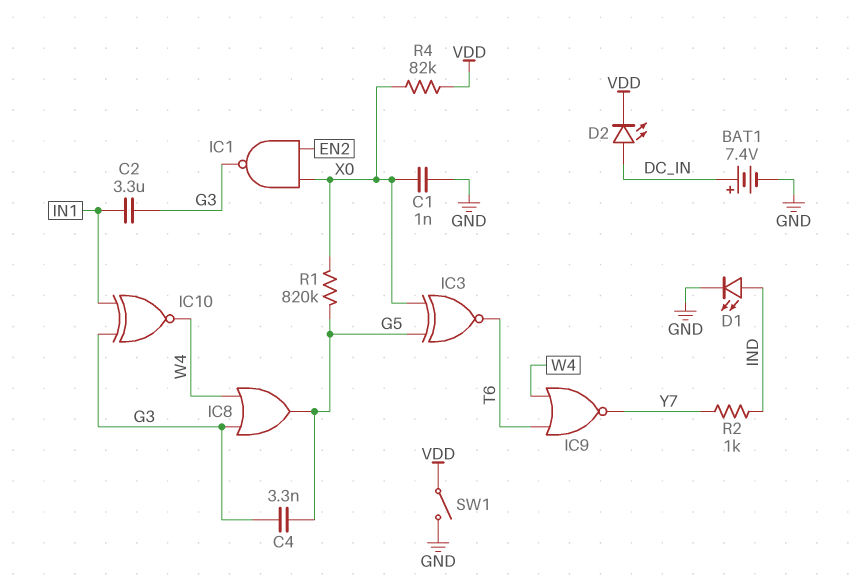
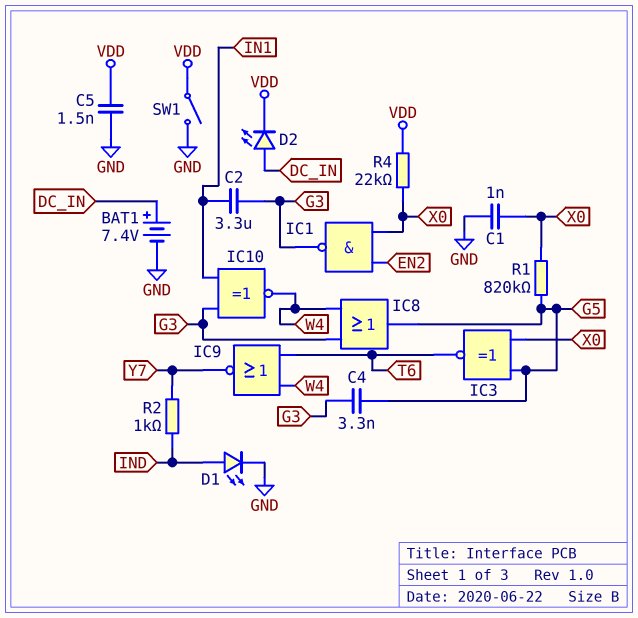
C5: none -> 1.5nF (GND, VDD)
R4: 82k (VDD, X0) -> 22k (VDD, X0)

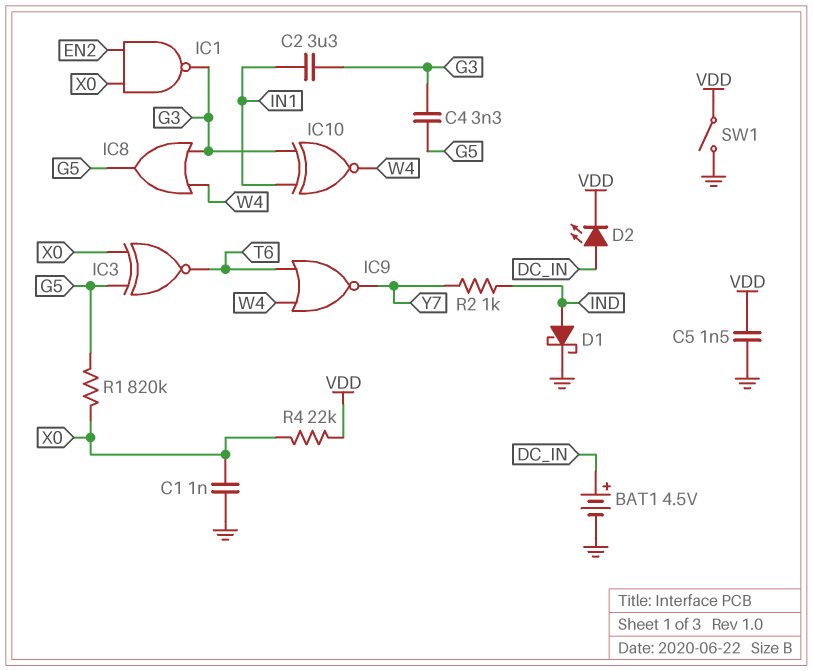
BAT1: 7.4V (plus DC_IN, minus GND) -> 4.5V (plus DC_IN, minus GND)
D1: LED (A IND, K GND) -> schottky (A IND, K GND)

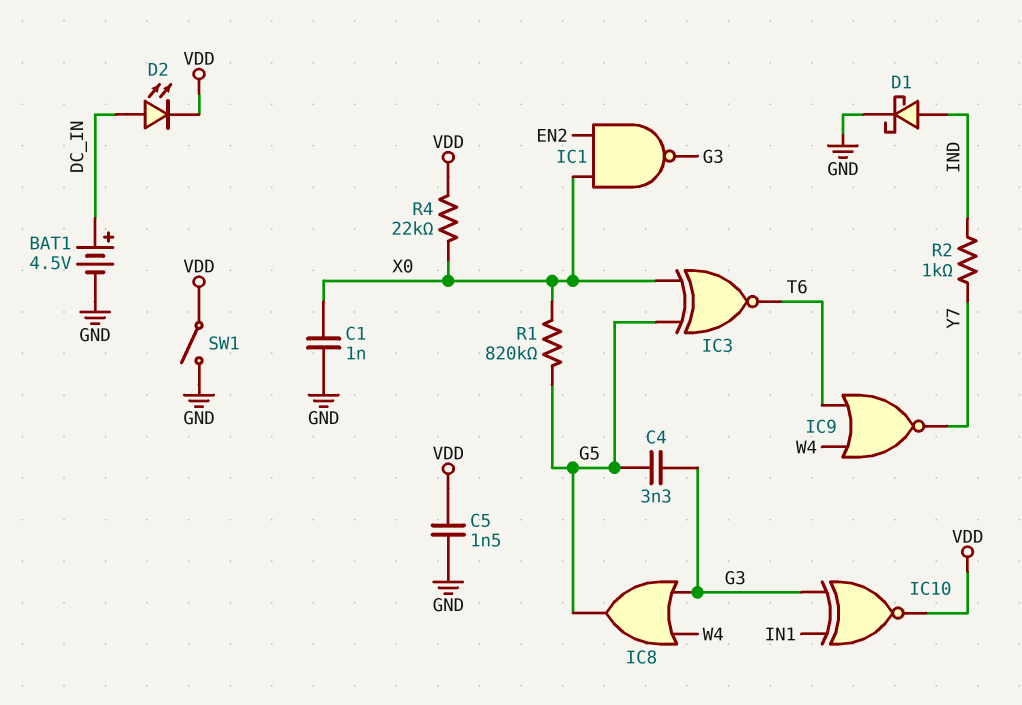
C2: 3.3uF (G3, IN1) -> none
IC10: XNOR (in G3, in IN1, out W4) -> XNOR (in G3, in IN1, out VDD)

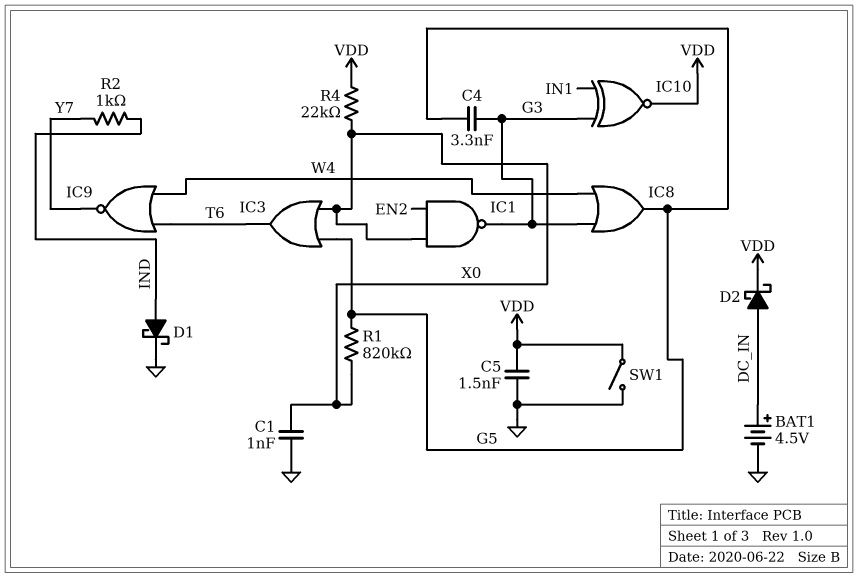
D2: LED (A DC_IN, K VDD) -> schottky (A DC_IN, K VDD)
IC3: XNOR (in G5, in X0, out T6) -> OR (in G5, in X0, out T6)

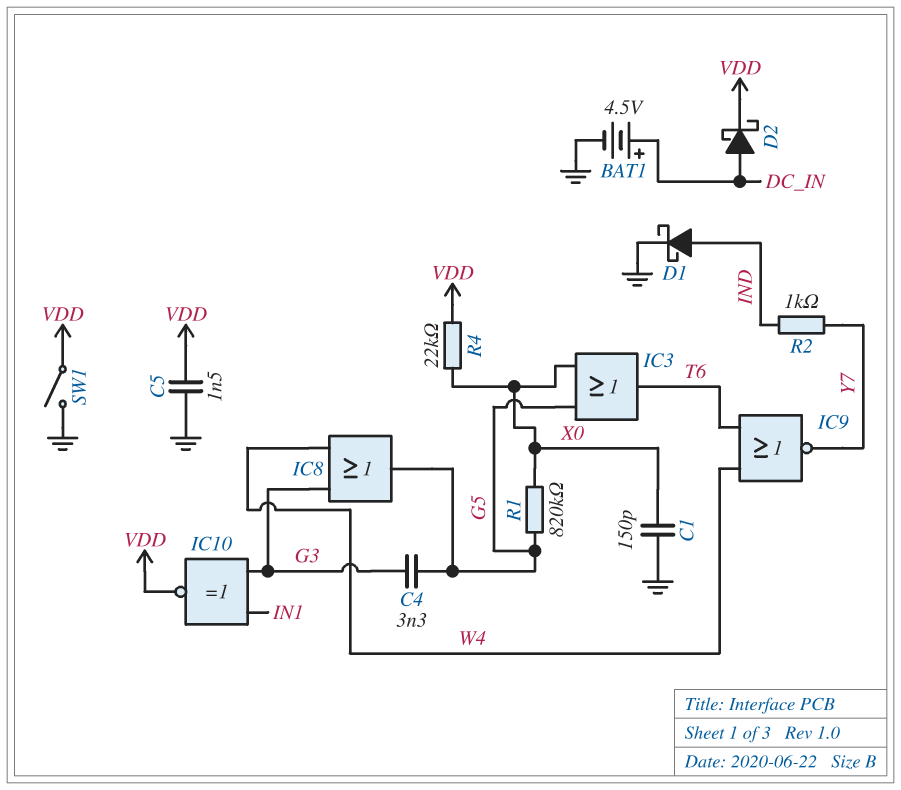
C1: 1nF (GND, X0) -> 150pF (GND, X0)
IC1: NAND (in EN2, in X0, out G3) -> none

